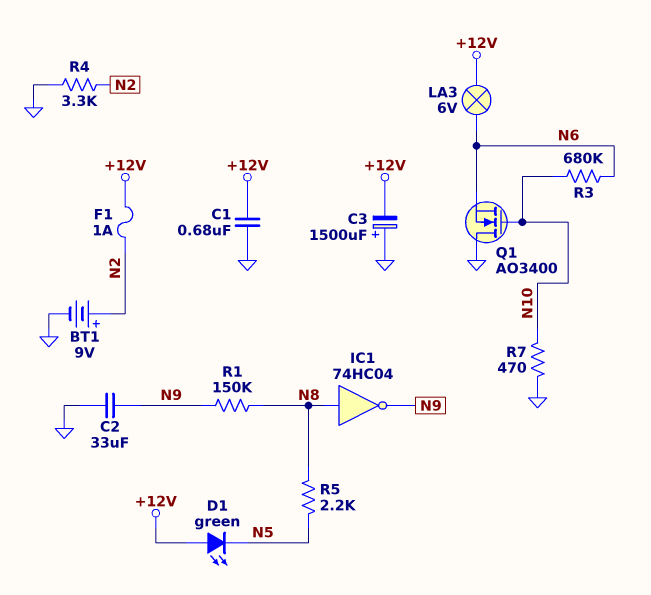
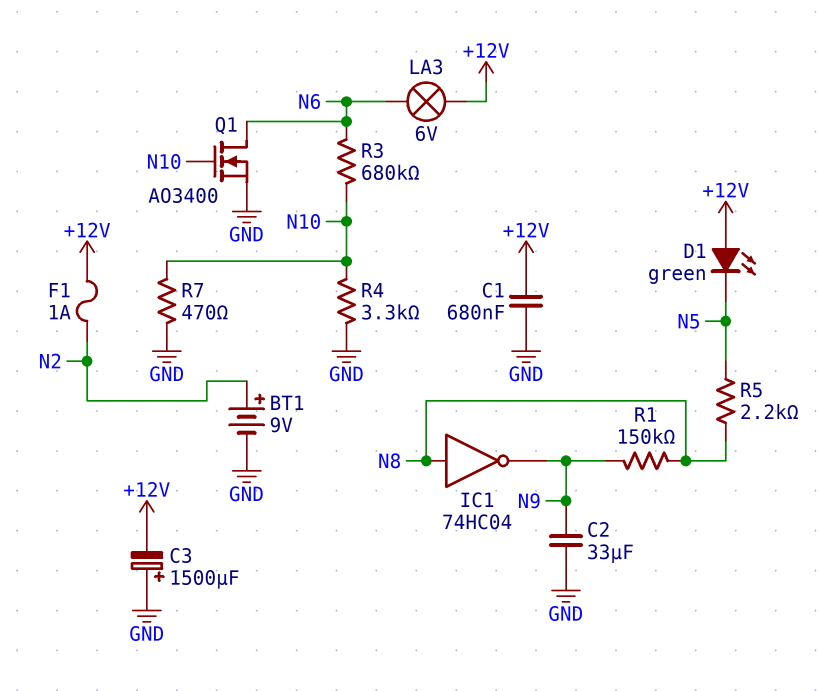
Q1: NMOS AO3400 (G N10, D GND, S N6) -> NMOS AO3400 (G N10, D N6, S GND)
R4: 3.3k (GND, N2) -> 3.3k (GND, N10)

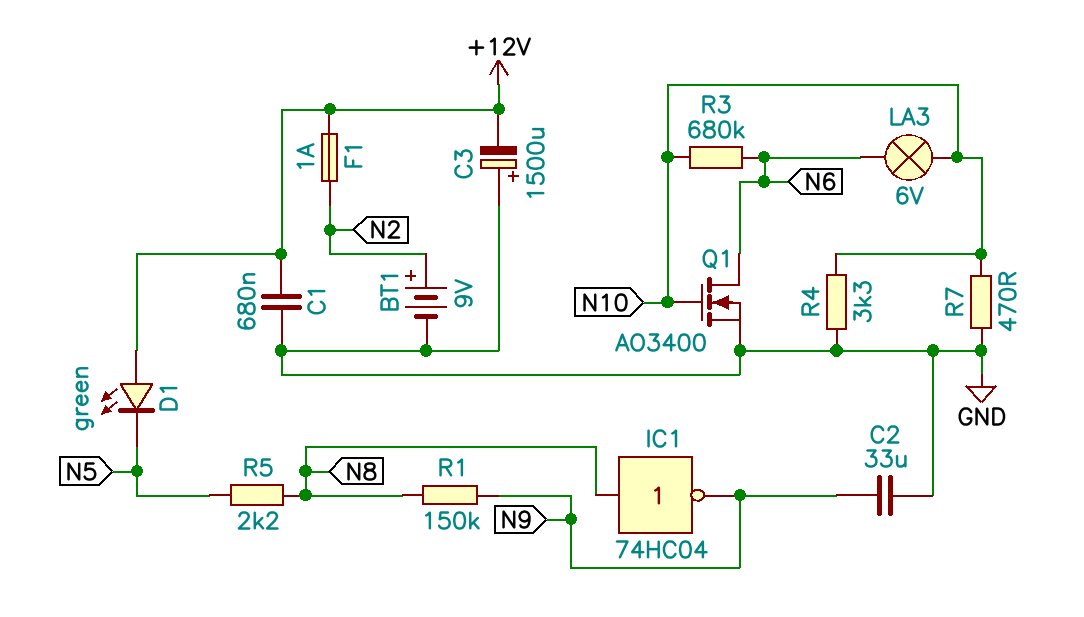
LA3: lamp 6V (+12V, N6) -> lamp 6V (N6, N10)

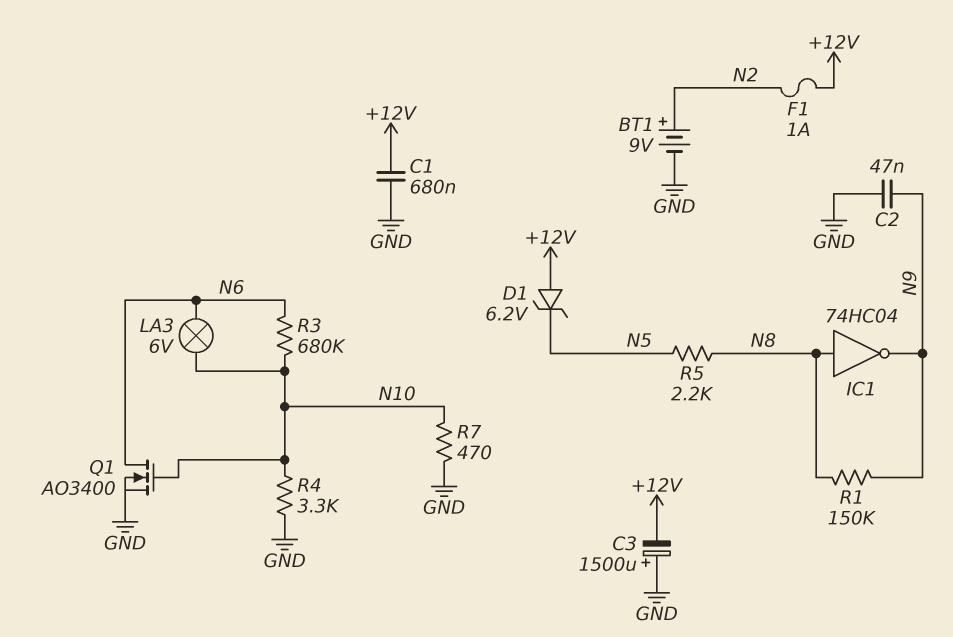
C2: 33uF (GND, N9) -> 47nF (GND, N9)
D1: LED green (A +12V, K N5) -> zener 6.2V (A +12V, K N5)

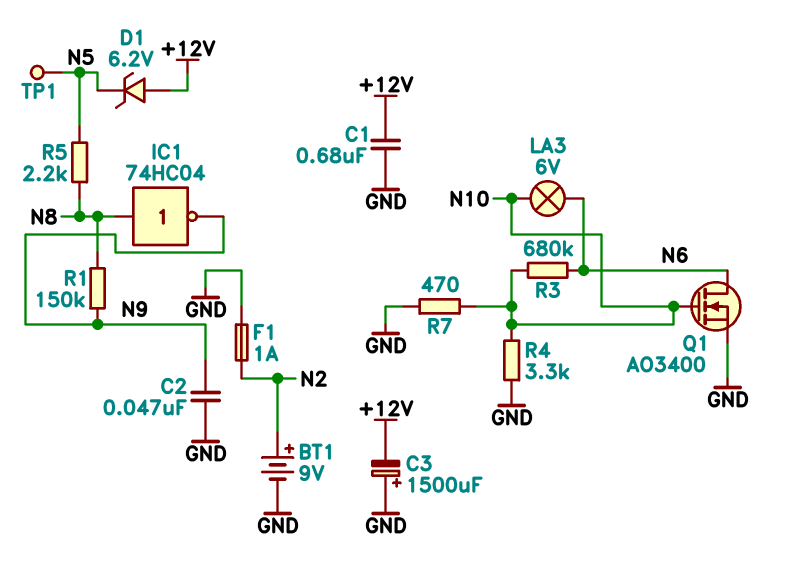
F1: 1A (+12V, N2) -> 1A (GND, N2)
TP1: none -> test point (N5)

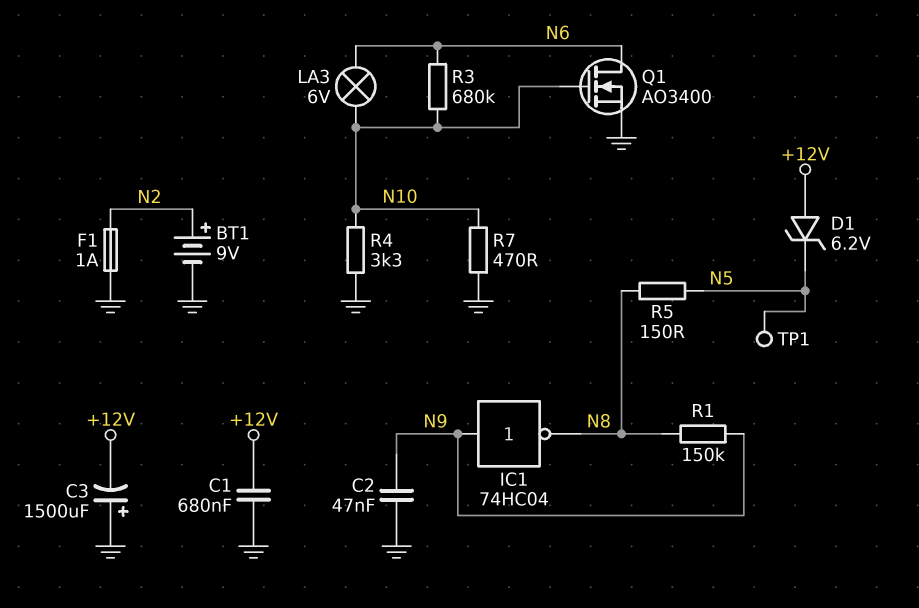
IC1: NOT 74HC04 (in N8, out N9) -> NOT 74HC04 (in N9, out N8)
R5: 2.2k (N5, N8) -> 150 (N5, N8)

